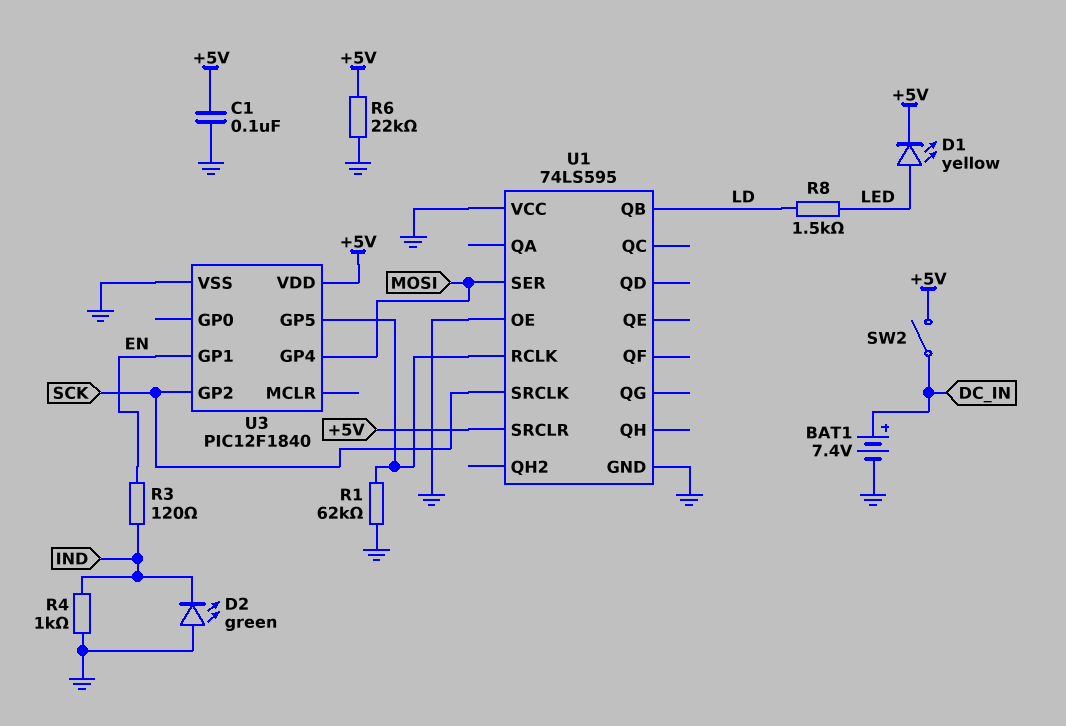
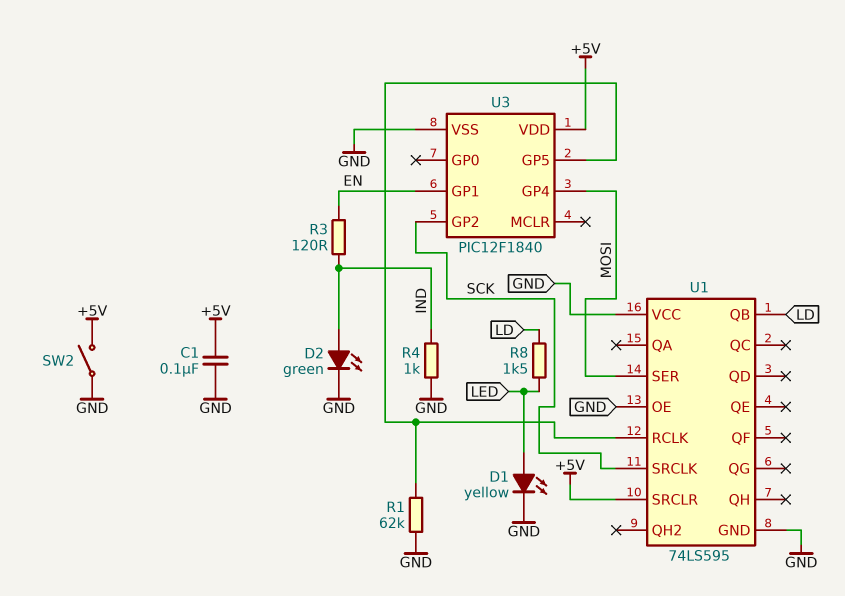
BAT1: 7.4V (plus DC_IN, minus GND) -> none
D1: LED yellow (A LED, K +5V) -> LED yellow (A LED, K GND)
D2: LED green (A GND, K IND) -> LED green (A IND, K GND)
R6: 22k (+5V, GND) -> none
SW2: switch (+5V, DC_IN) -> switch (+5V, GND)

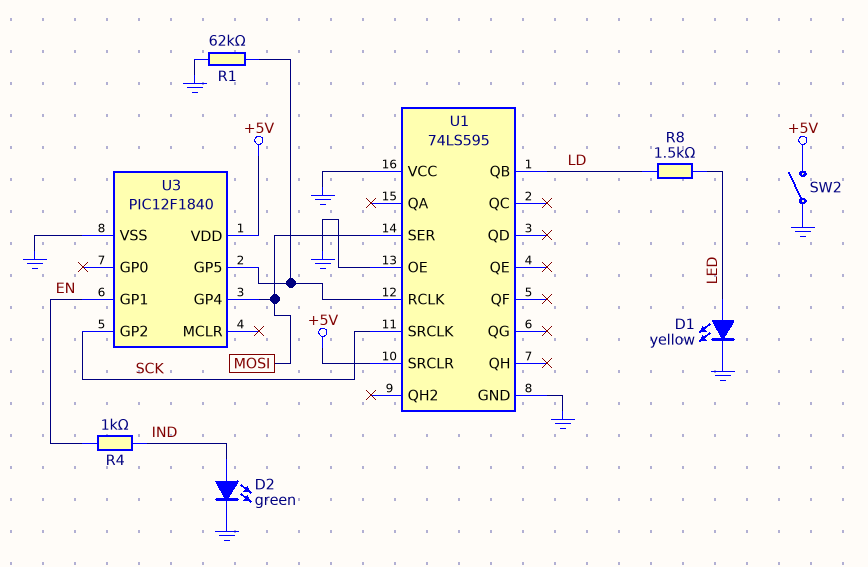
C1: 100nF (+5V, GND) -> none
R3: 120 (EN, IND) -> none
R4: 1k (GND, IND) -> 1k (EN, IND)

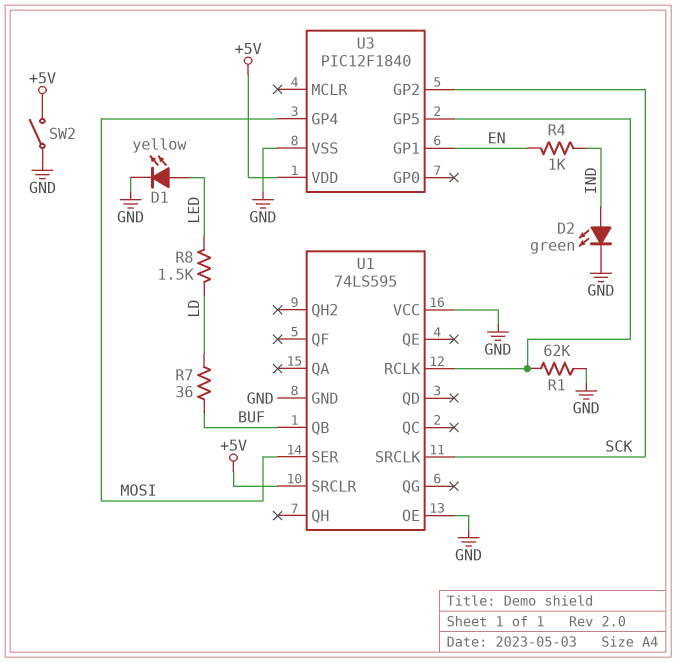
R7: none -> 36 (BUF, LD)
U1 pin QB: LD -> BUF

